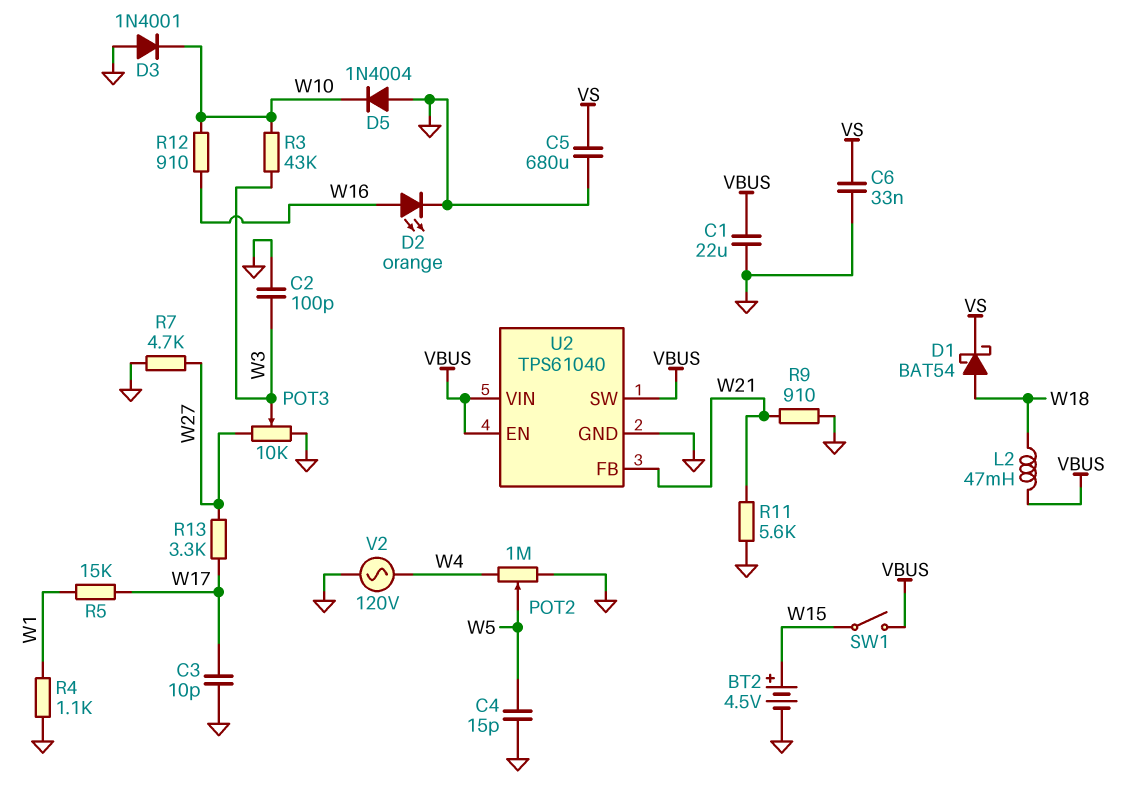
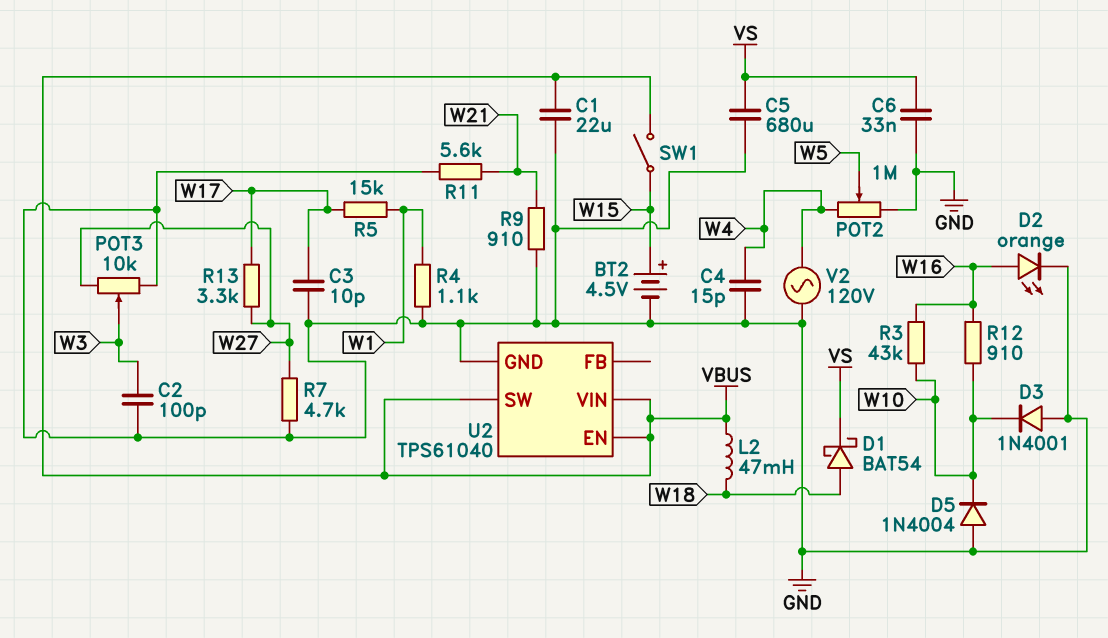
C4: 15pF (GND, W5) -> 15pF (GND, W4)
R3: 43k (W3, W10) -> 43k (W10, W16)
U2 pin FB: W21 -> none

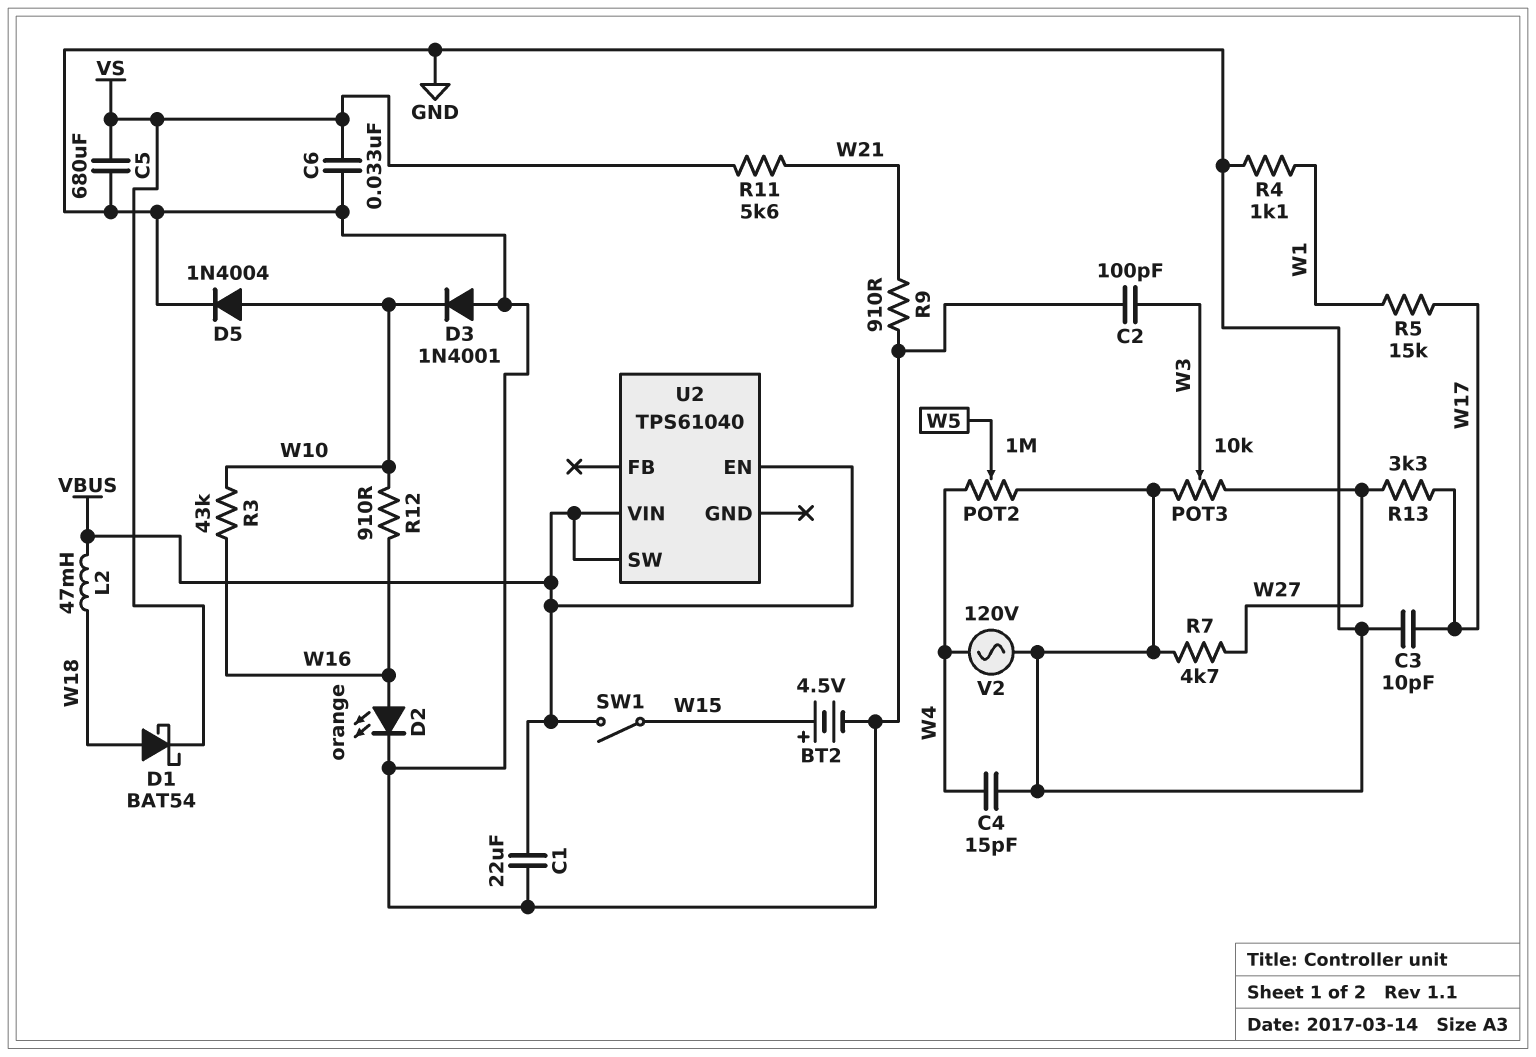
D5: diode 1N4004 (A GND, K W10) -> diode 1N4004 (A W10, K GND)
R11: 5.6k (GND, W21) -> 5.6k (VS, W21)
U2 pin GND: GND -> none

